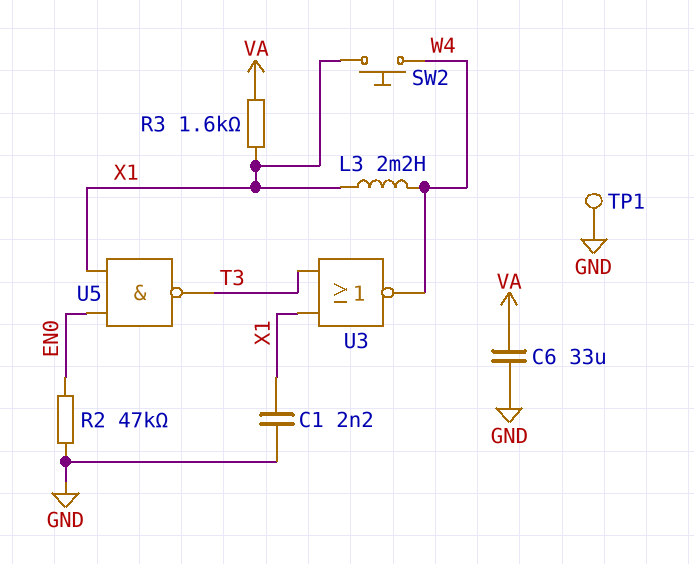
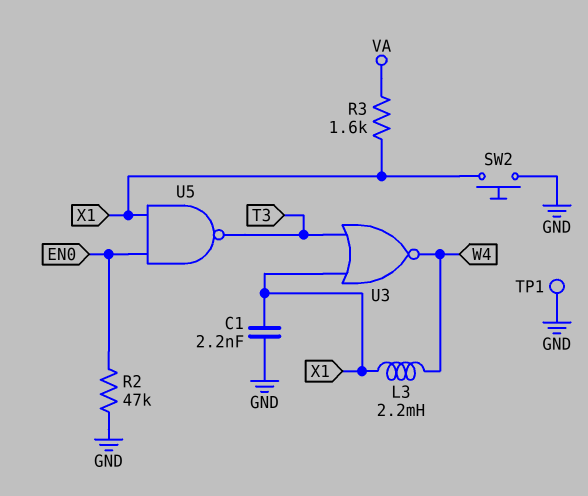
C6: 33uF (GND, VA) -> none
SW2: button (W4, X1) -> button (GND, X1)

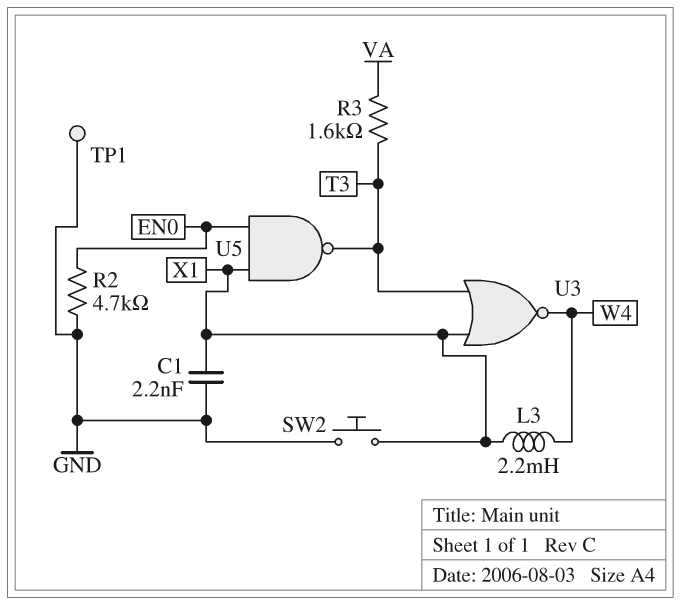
R2: 47k (EN0, GND) -> 4.7k (EN0, GND)
R3: 1.6k (VA, X1) -> 1.6k (T3, VA)

